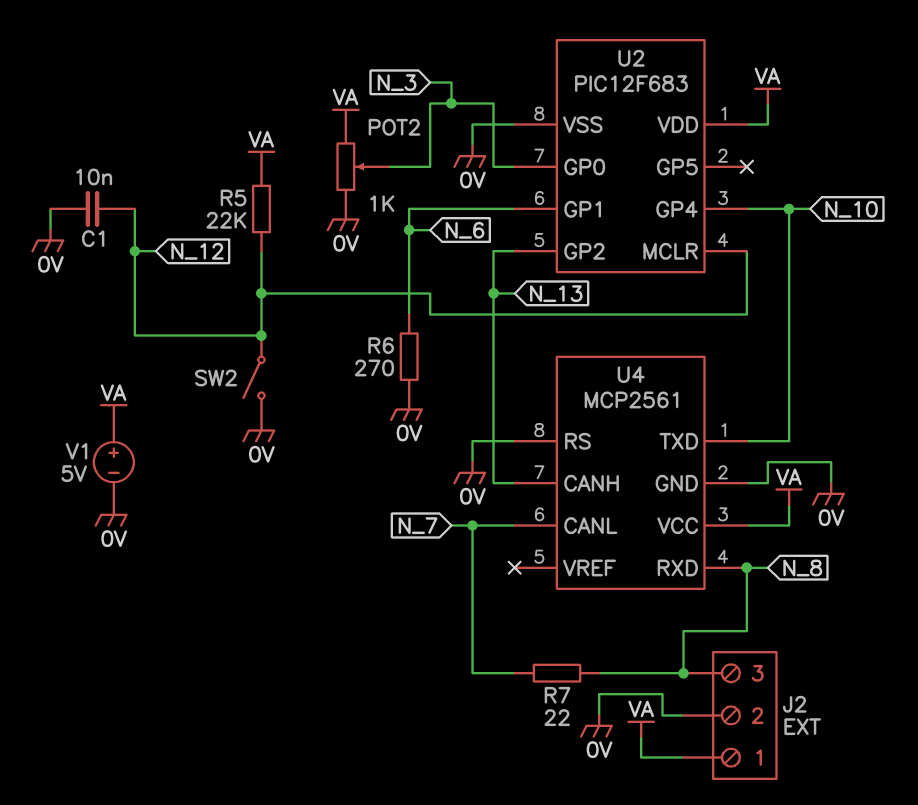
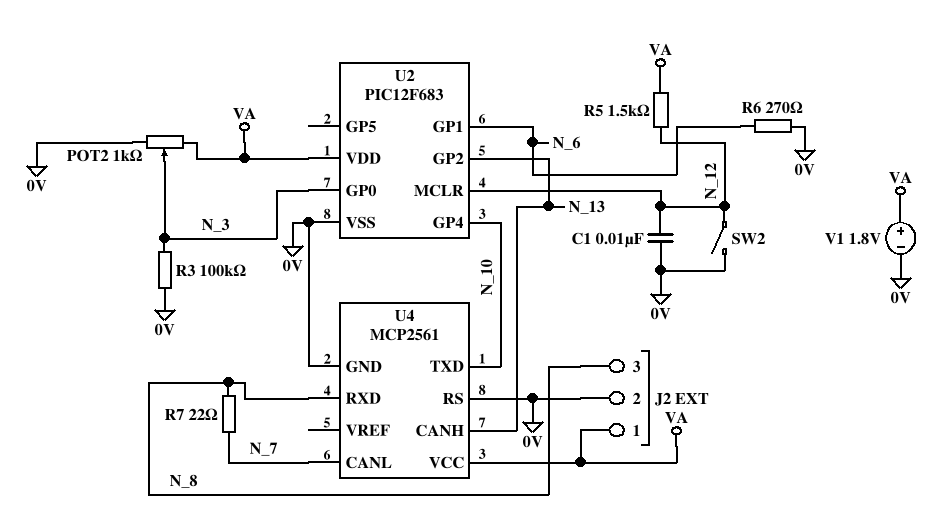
R3: none -> 100k (0V, N_3)
R5: 22k (N_12, VA) -> 1.5k (N_12, VA)
V1: 5V (plus VA, minus 0V) -> 1.8V (plus VA, minus 0V)

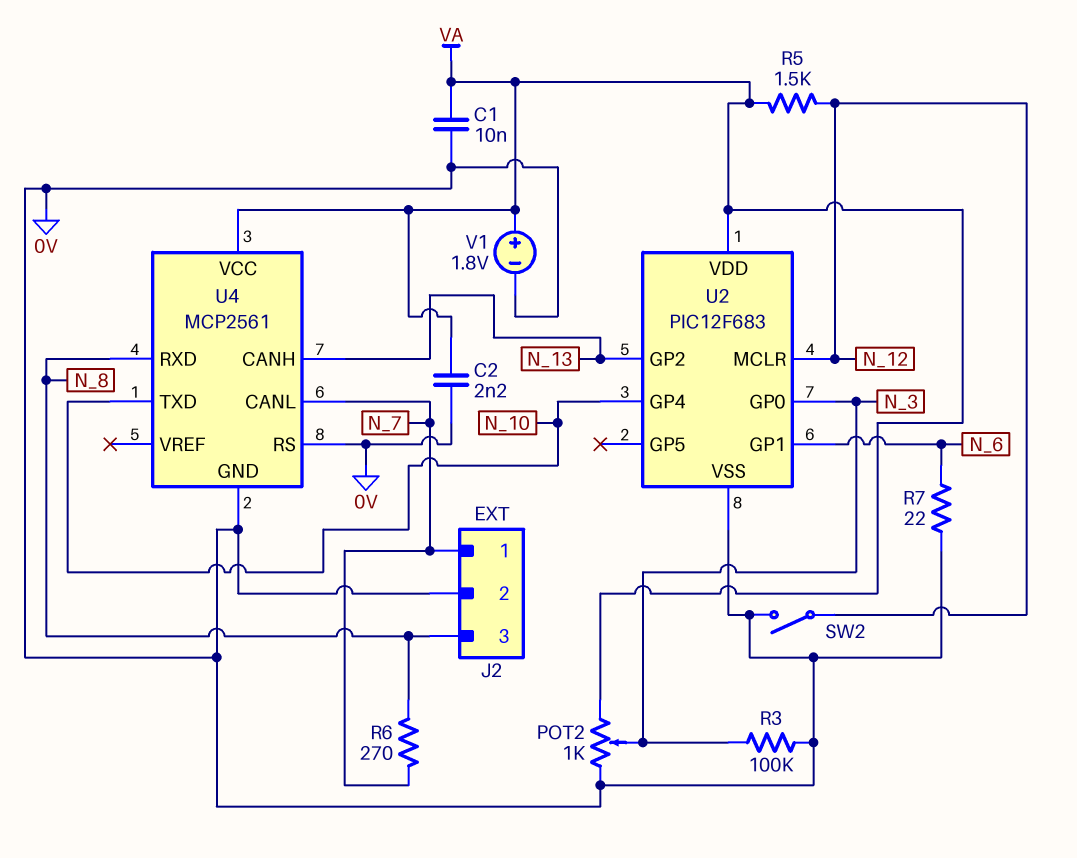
C1: 10nF (0V, N_12) -> 10nF (0V, VA)
C2: none -> 2.2nF (0V, VA)
J2 pin 1: VA -> N_7
R6: 270 (0V, N_6) -> 270 (N_7, N_8)
R7: 22 (N_7, N_8) -> 22 (0V, N_6)

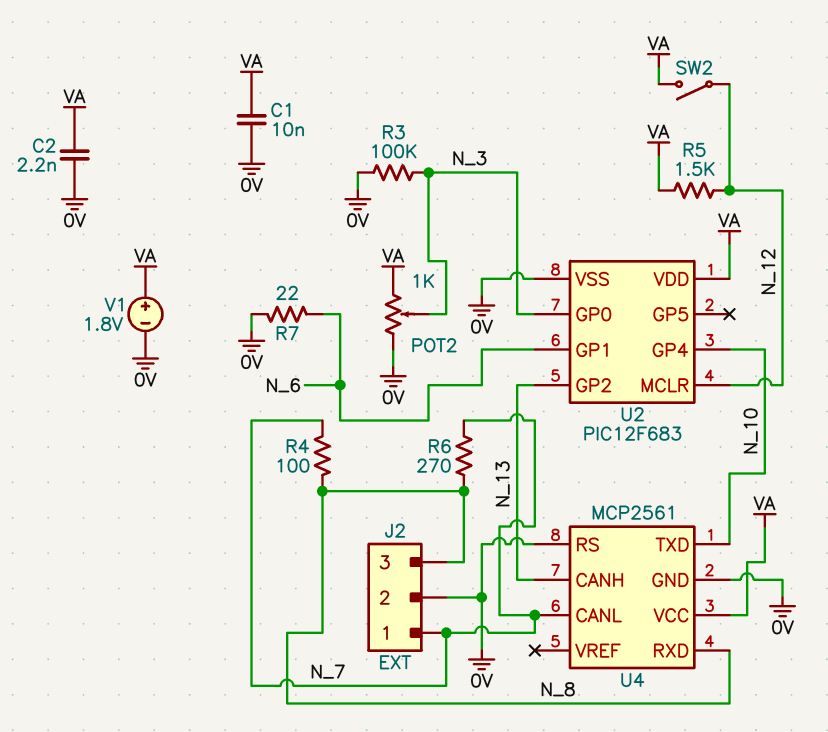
R4: none -> 100 (N_7, N_8)
SW2: switch (0V, N_12) -> switch (N_12, VA)

